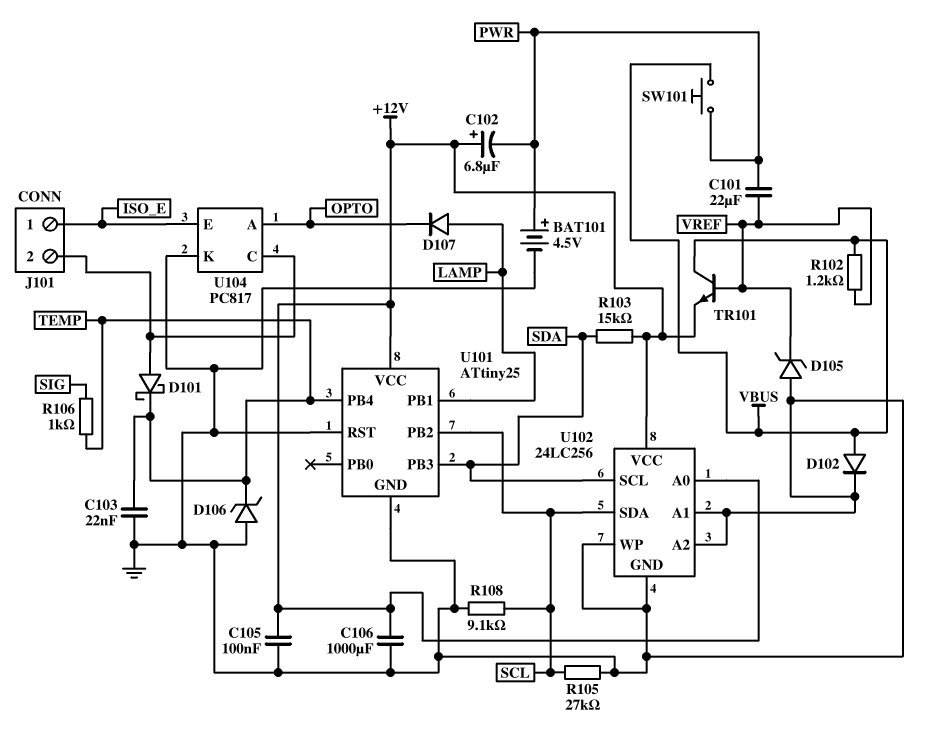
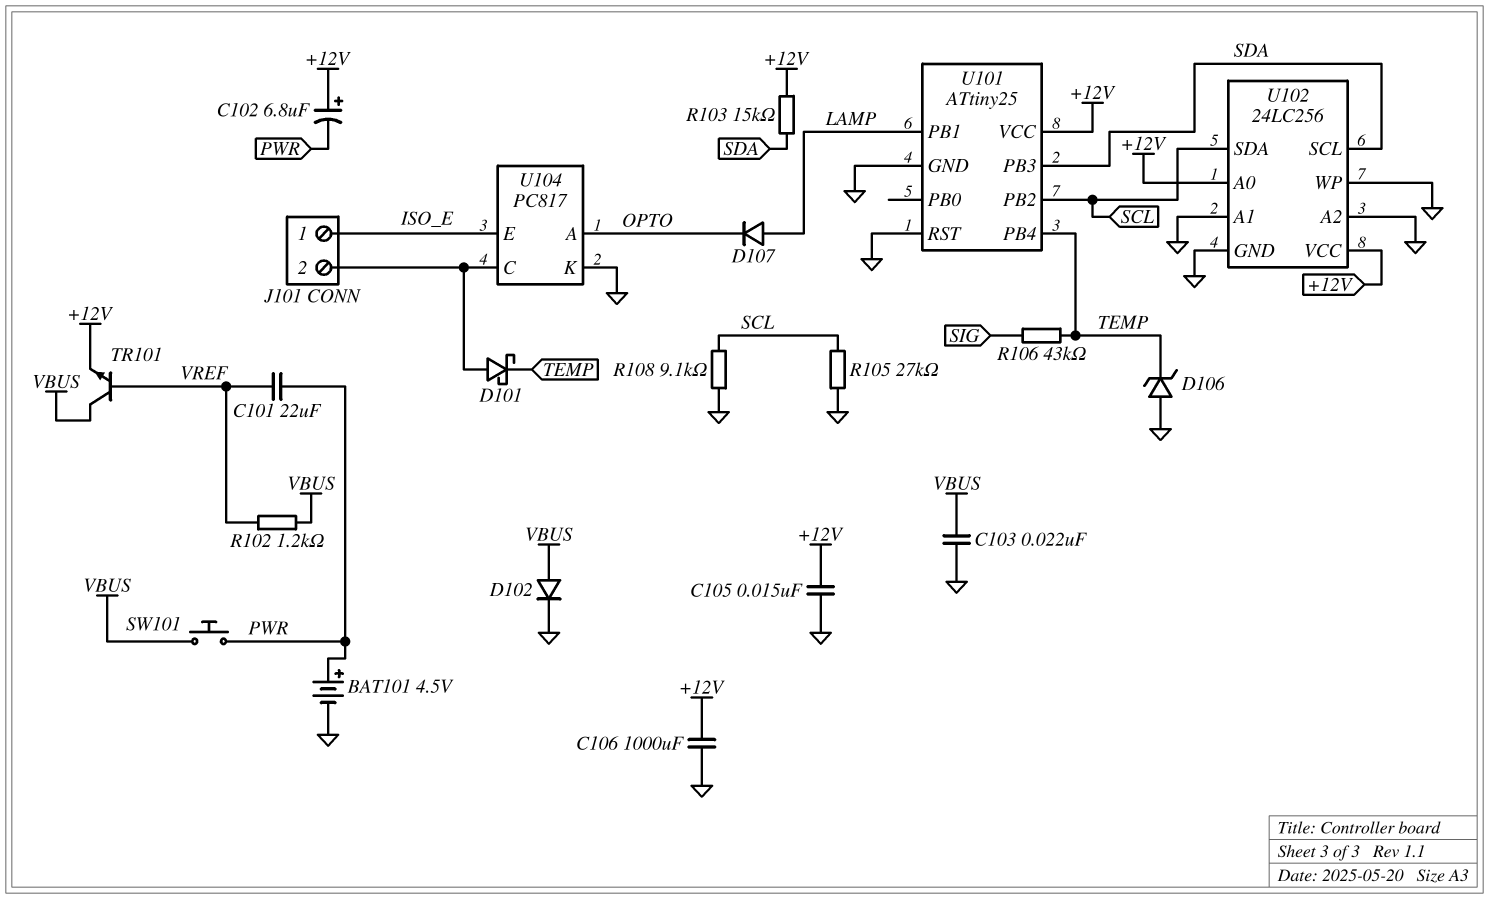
C103: 22nF (GND, TEMP) -> 22nF (GND, VBUS)
C105: 100nF (+12V, GND) -> 15nF (+12V, GND)
D105: zener (A GND, K VREF) -> none
R106: 1k (SIG, TEMP) -> 43k (SIG, TEMP)

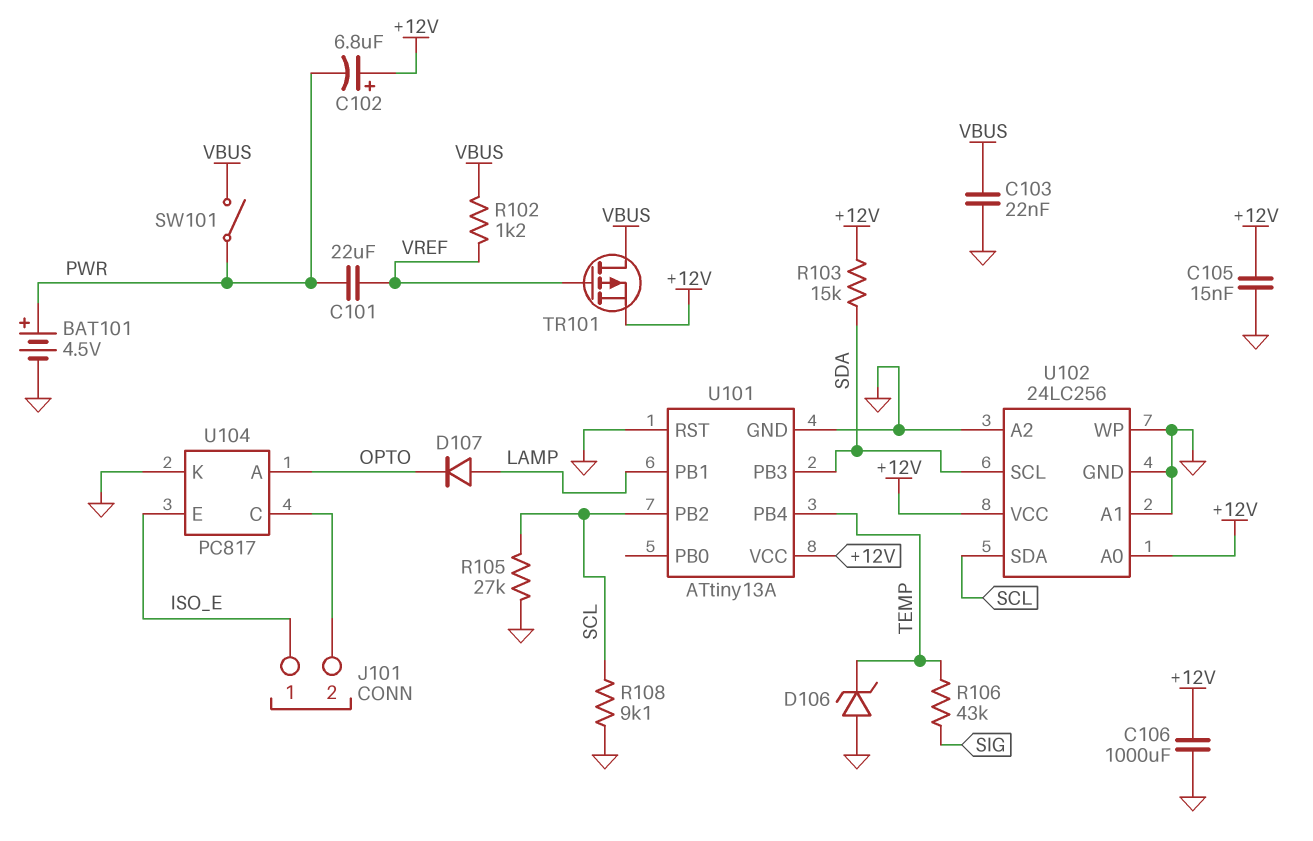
D101: schottky (A J101/2, K TEMP) -> none
D102: diode (A VBUS, K GND) -> none
SW101: button (PWR, VBUS) -> switch (PWR, VBUS)
TR101: NPN (B VREF, C VBUS, E +12V) -> PMOS (G VREF, D VBUS, S +12V)
U101: ATtiny25 -> ATtiny13A

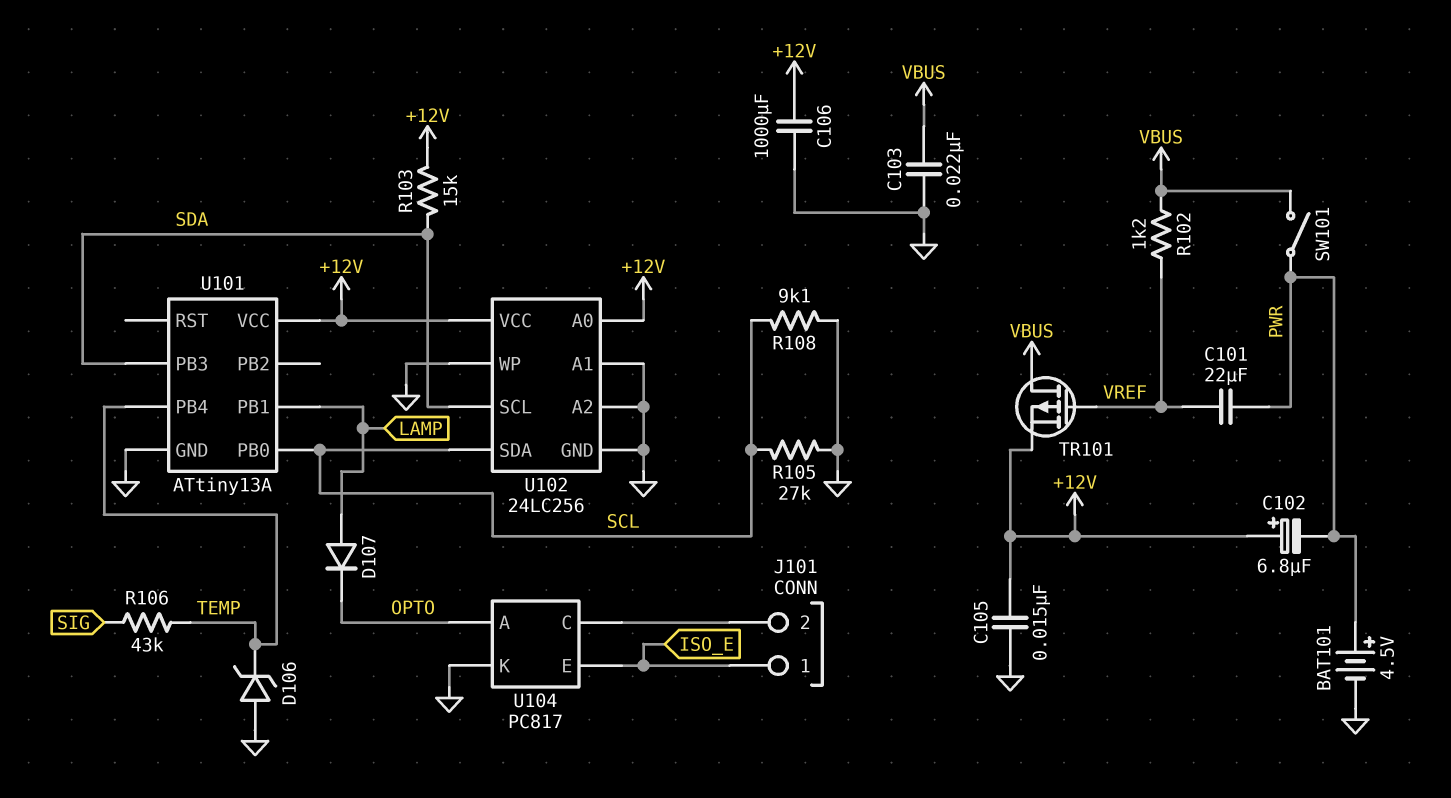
U101 pin PB0: none -> SCL
U101 pin PB2: SCL -> none
U101 pin RST: GND -> none

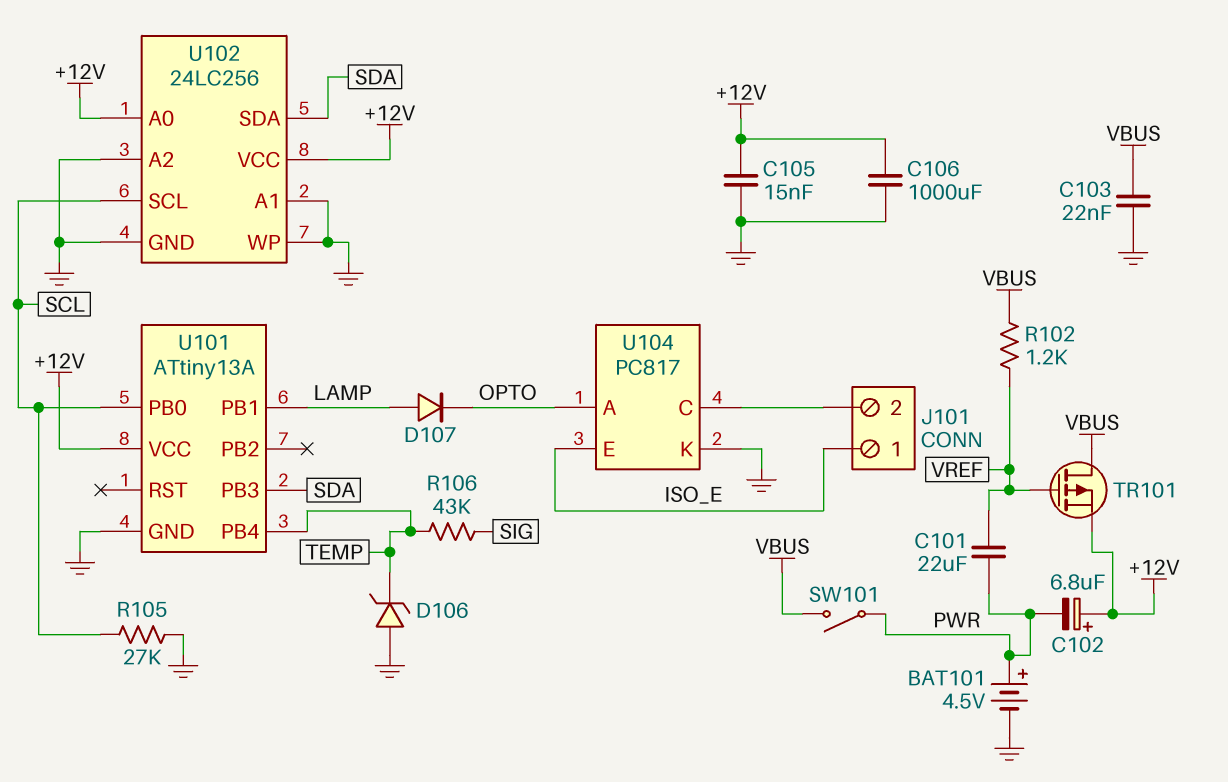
R103: 15k (+12V, SDA) -> none
R108: 9.1k (GND, SCL) -> none
U102 pin SCL: SDA -> SCL
U102 pin SDA: SCL -> SDA

